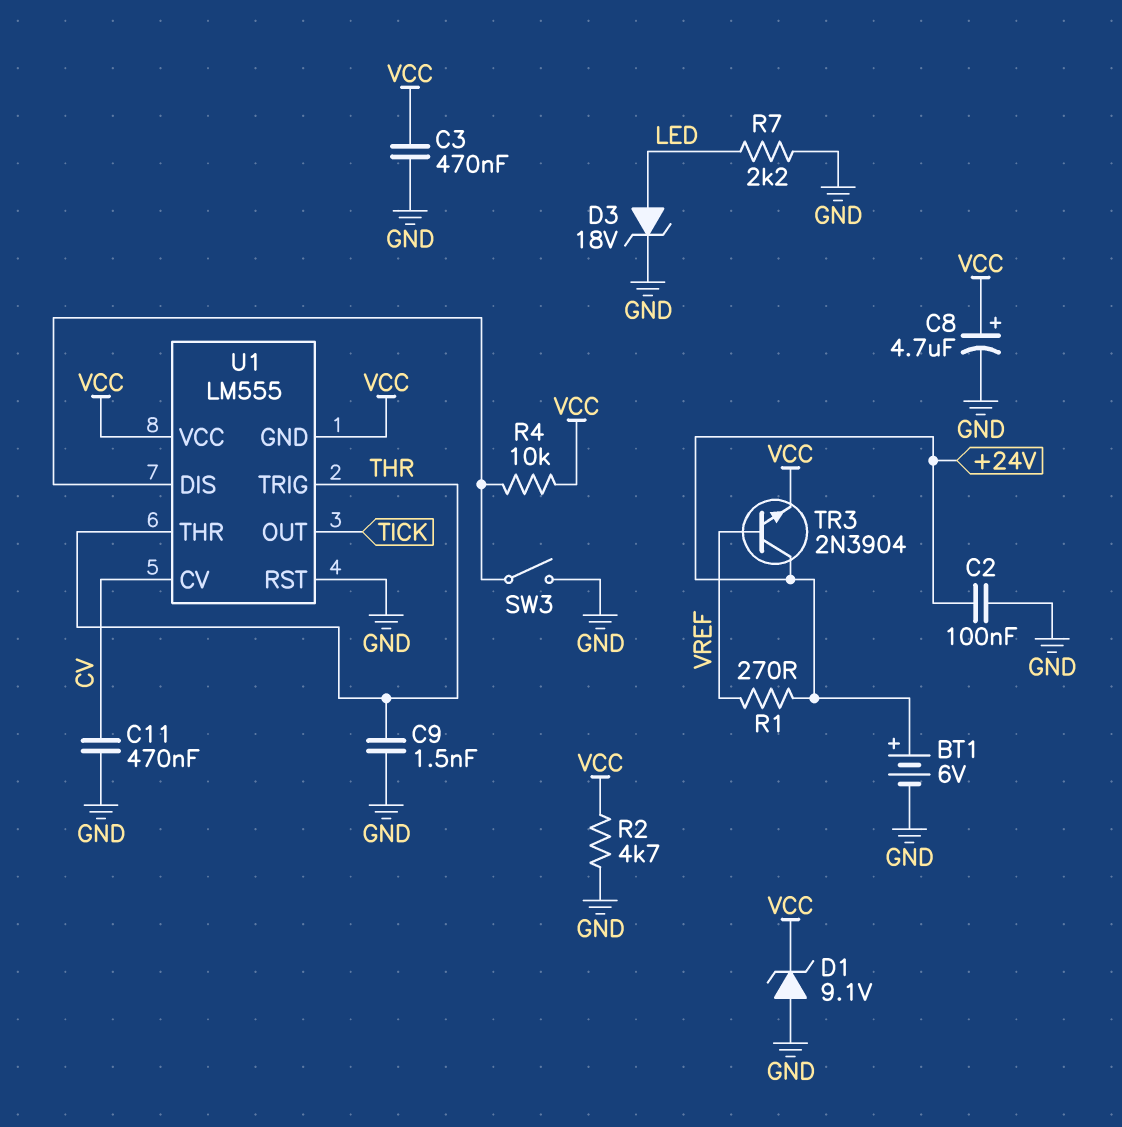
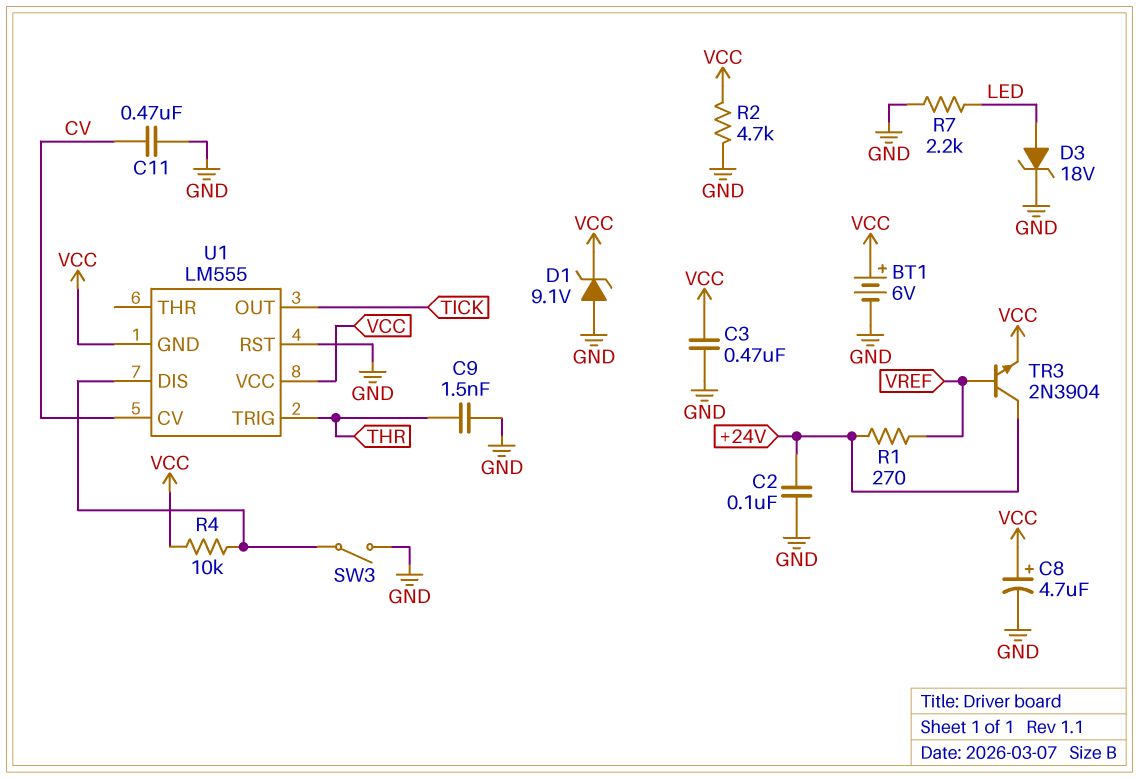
BT1: 6V (plus +24V, minus GND) -> 6V (plus VCC, minus GND)
U1 pin THR: THR -> none

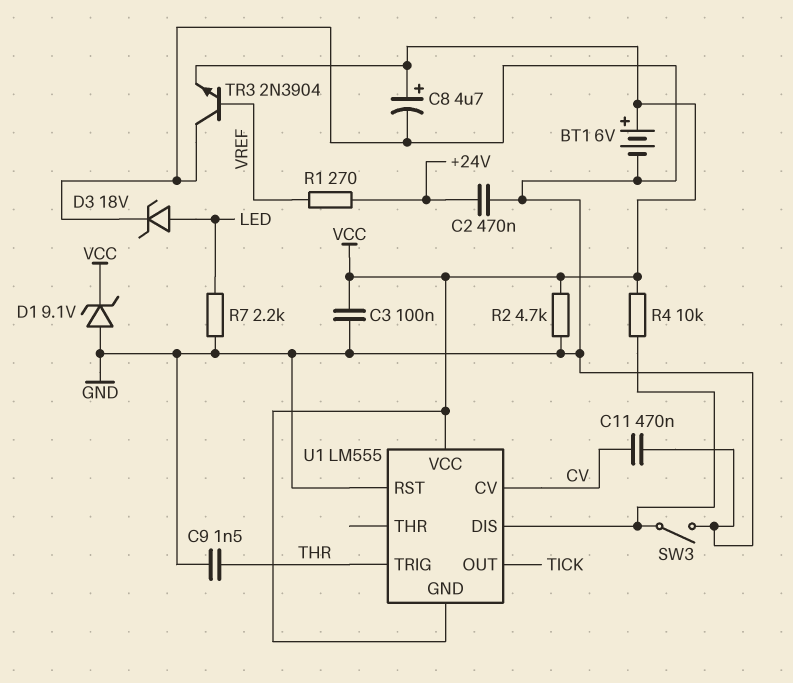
C2: 100nF (+24V, GND) -> 470nF (+24V, GND)
C3: 470nF (GND, VCC) -> 100nF (GND, VCC)
TR3: NPN 2N3904 (B VREF, C +24V, E VCC) -> NPN 2N3904 (B VREF, C GND, E VCC)

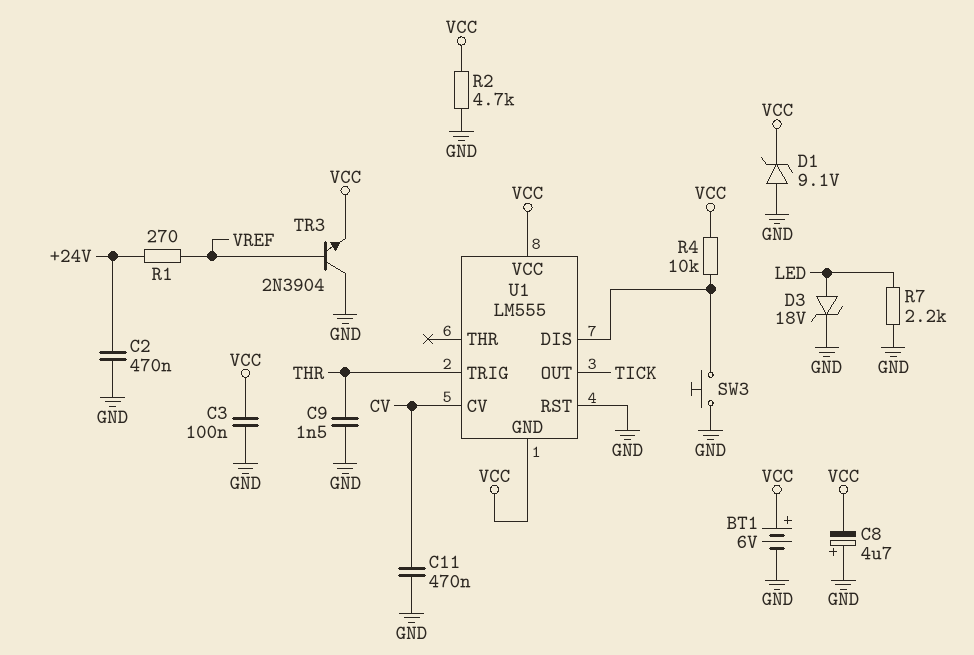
C8: 4.7uF (plus VCC, minus GND) -> 4.7uF (plus GND, minus VCC)
SW3: switch (GND, U1/DIS) -> button (GND, U1/DIS)

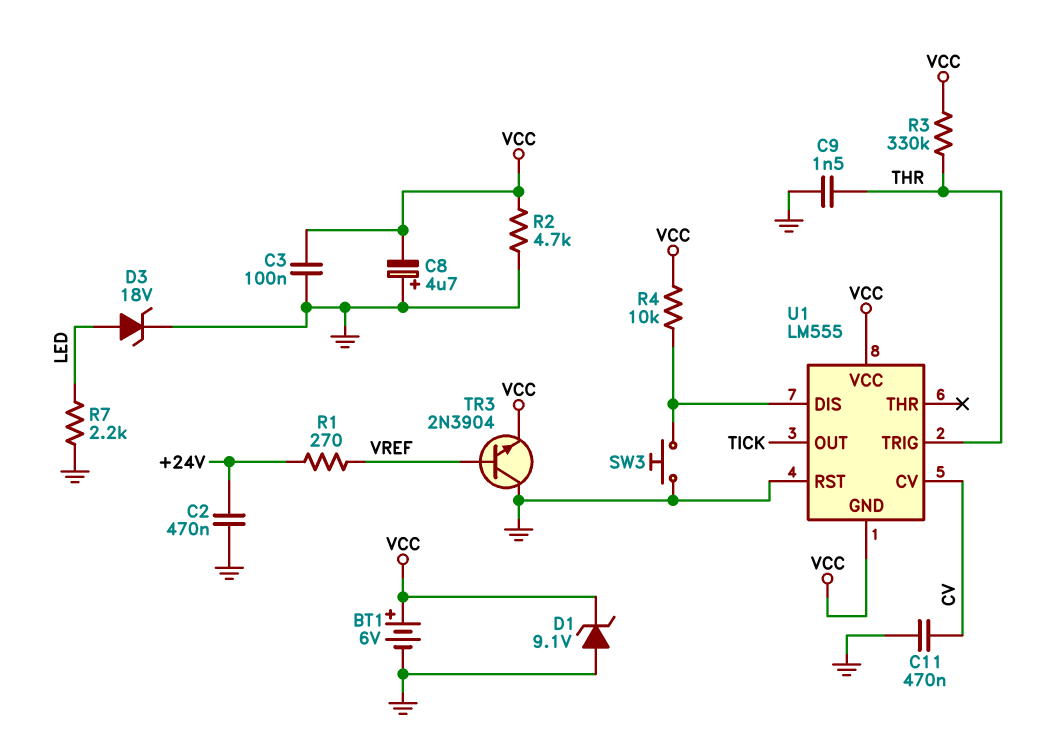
R3: none -> 330k (THR, VCC)

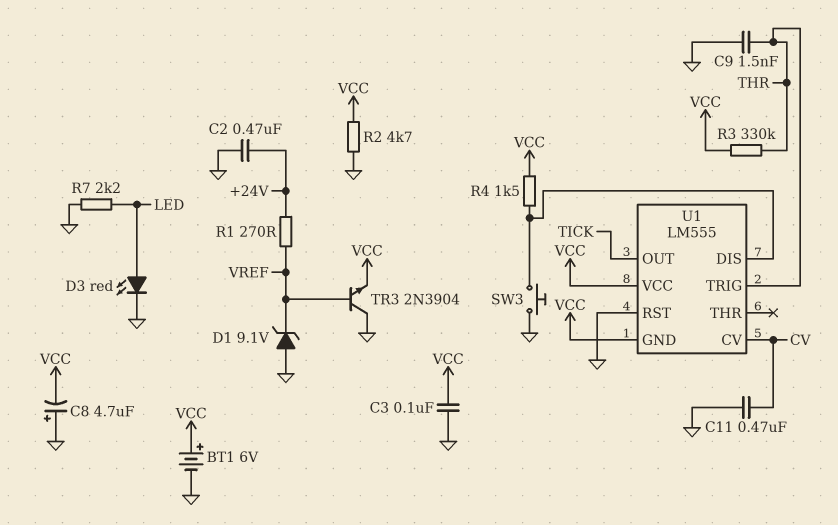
D1: zener 9.1V (A GND, K VCC) -> zener 9.1V (A GND, K VREF)
D3: zener 18V (A LED, K GND) -> LED red (A LED, K GND)
R4: 10k (U1/DIS, VCC) -> 1.5k (U1/DIS, VCC)

